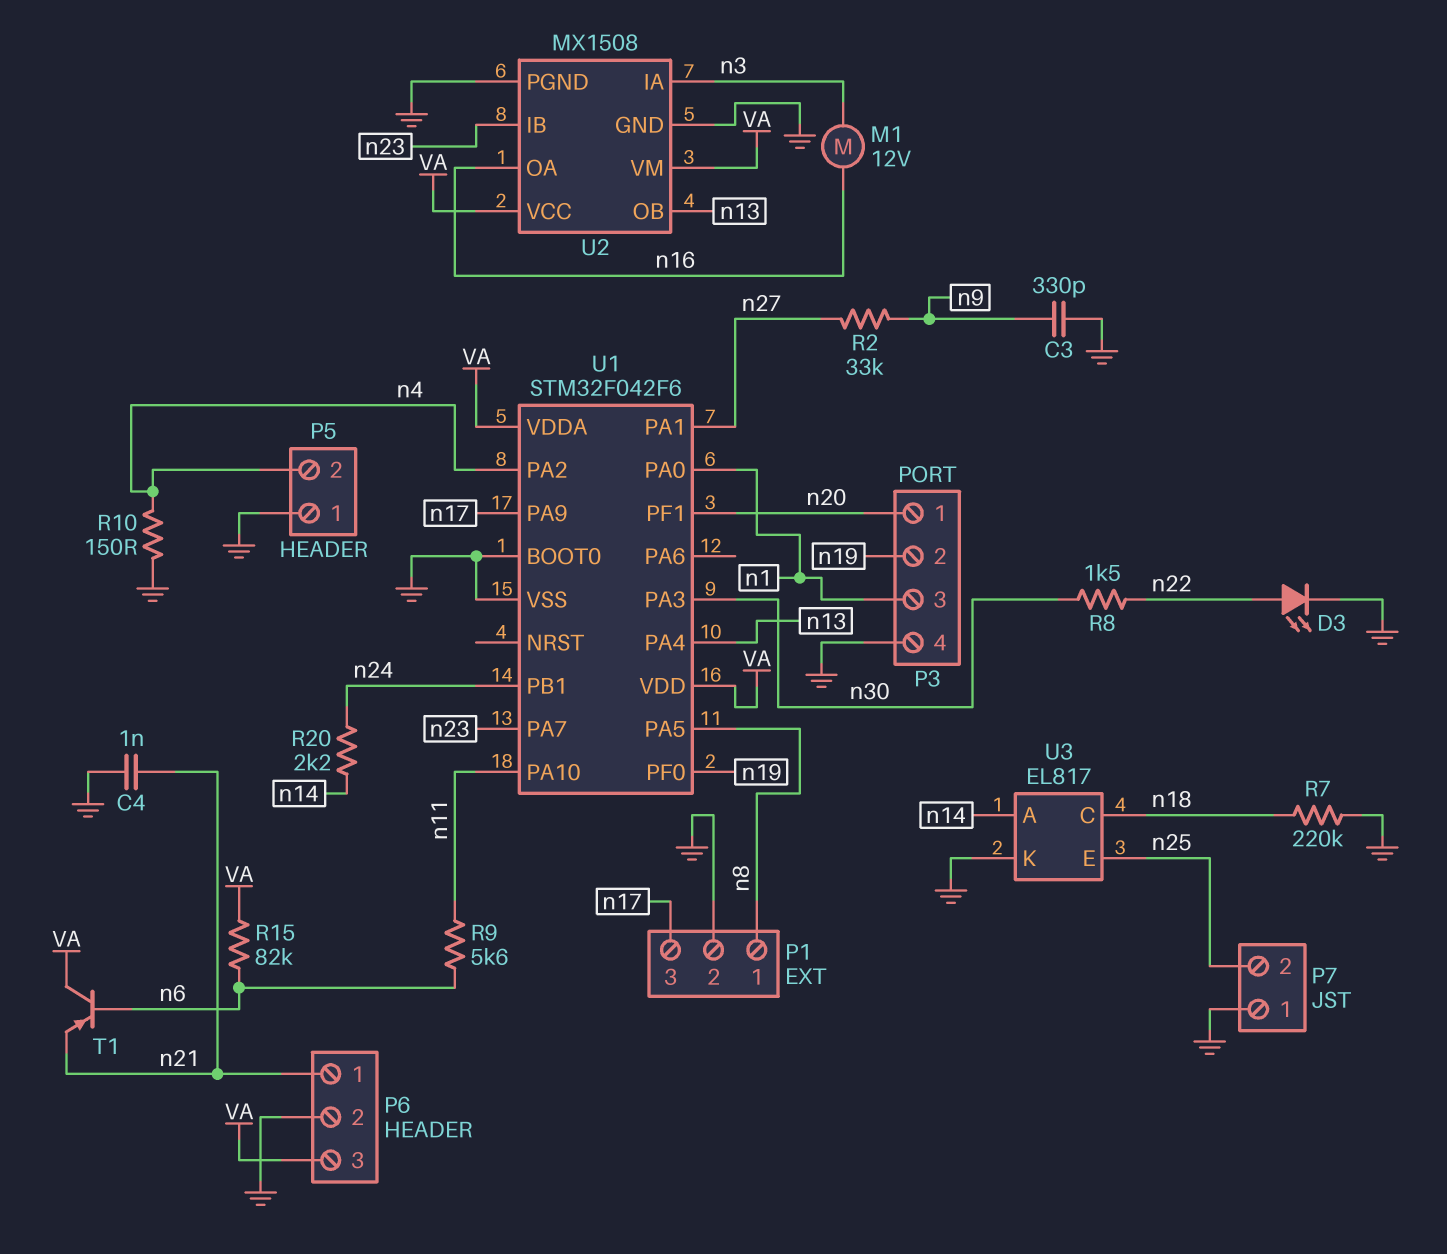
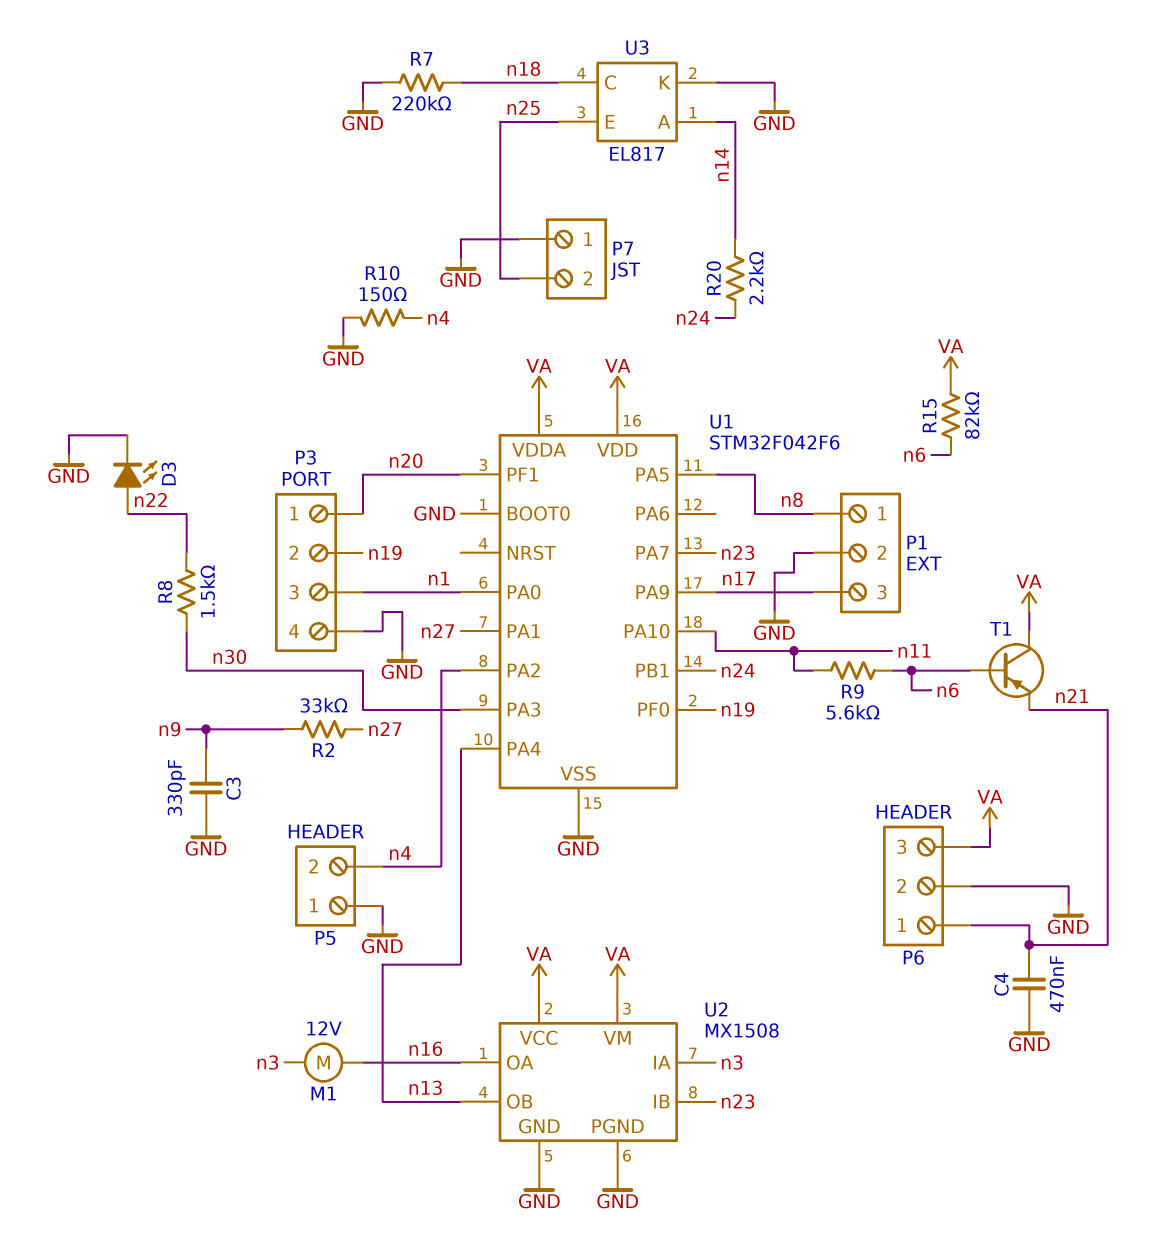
C4: 1nF (GND, n21) -> 470nF (GND, n21)

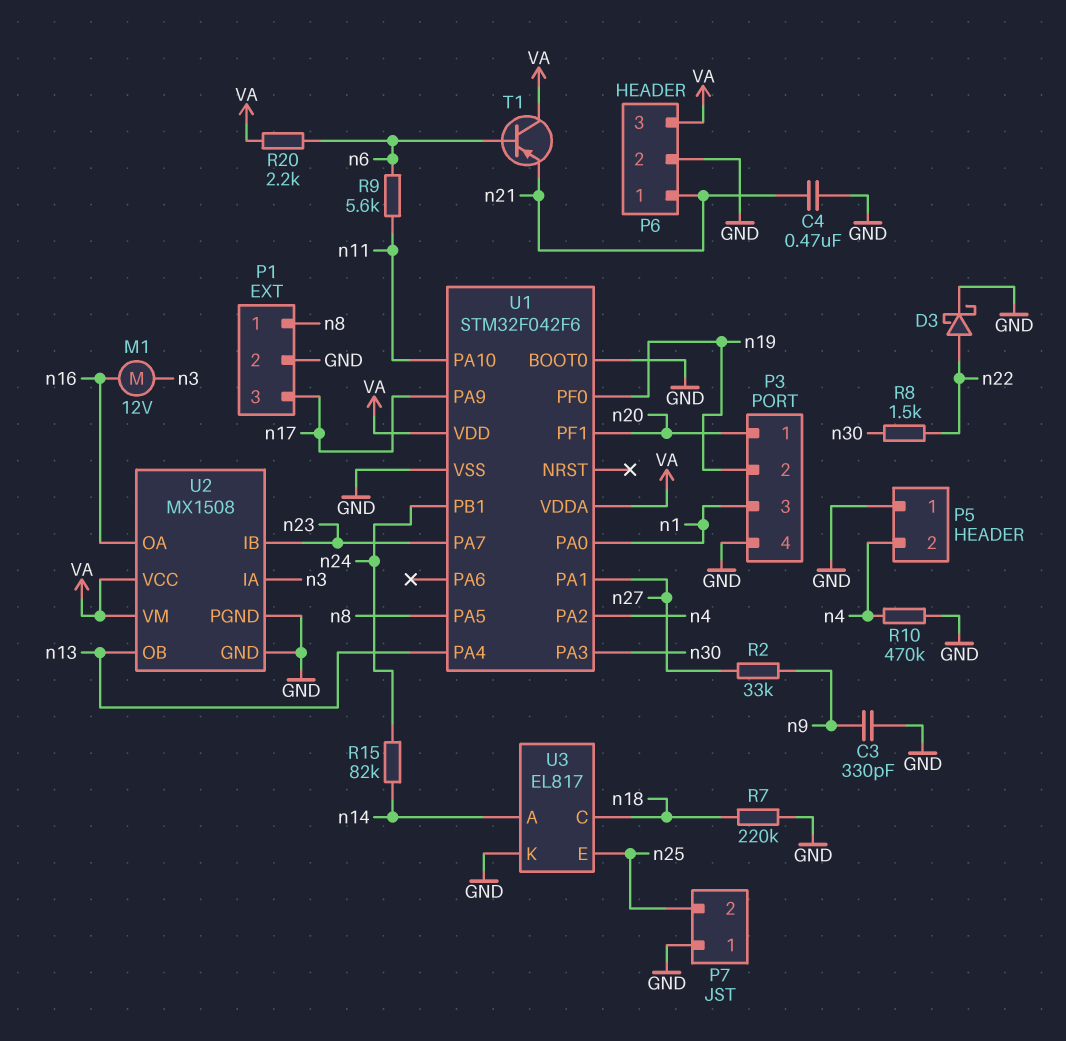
D3: LED (A n22, K GND) -> schottky (A n22, K GND)
R10: 150 (GND, n4) -> 470k (GND, n4)
R15: 82k (VA, n6) -> 82k (n14, n24)
R20: 2.2k (n14, n24) -> 2.2k (VA, n6)

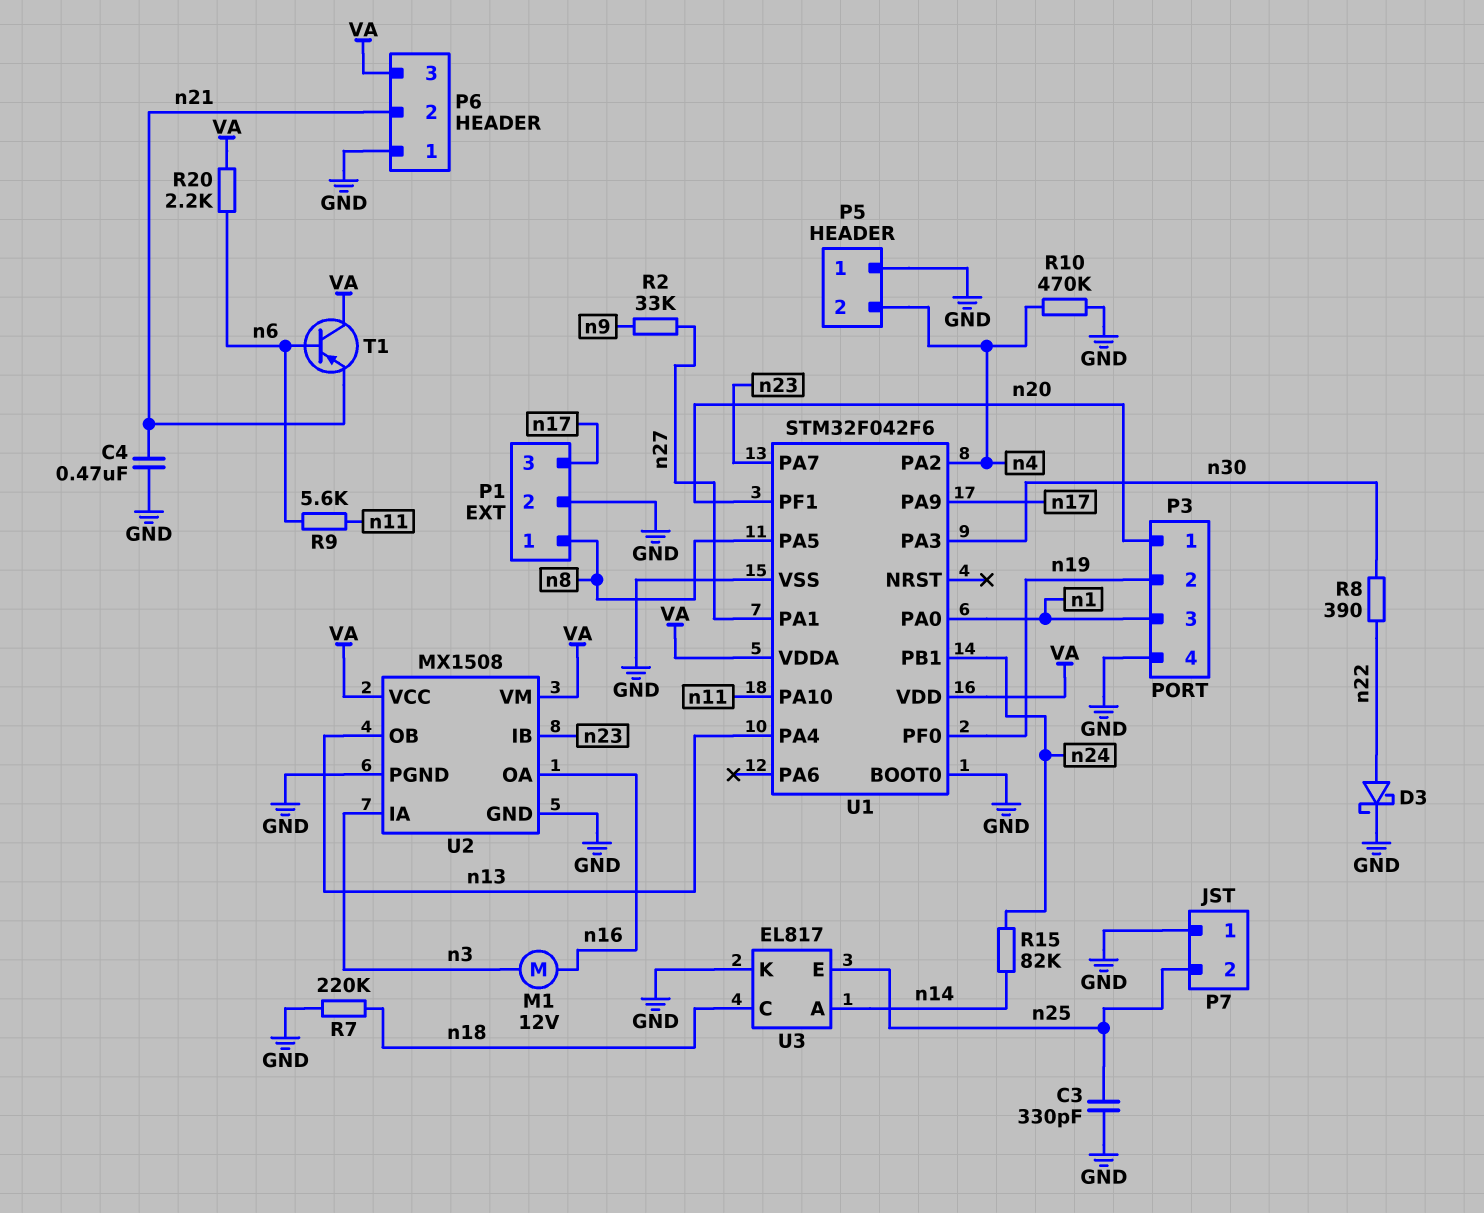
C3: 330pF (GND, n9) -> 330pF (GND, n25)
P6 pin 1: n21 -> GND
P6 pin 2: GND -> n21
R8: 1.5k (n22, n30) -> 390 (n22, n30)

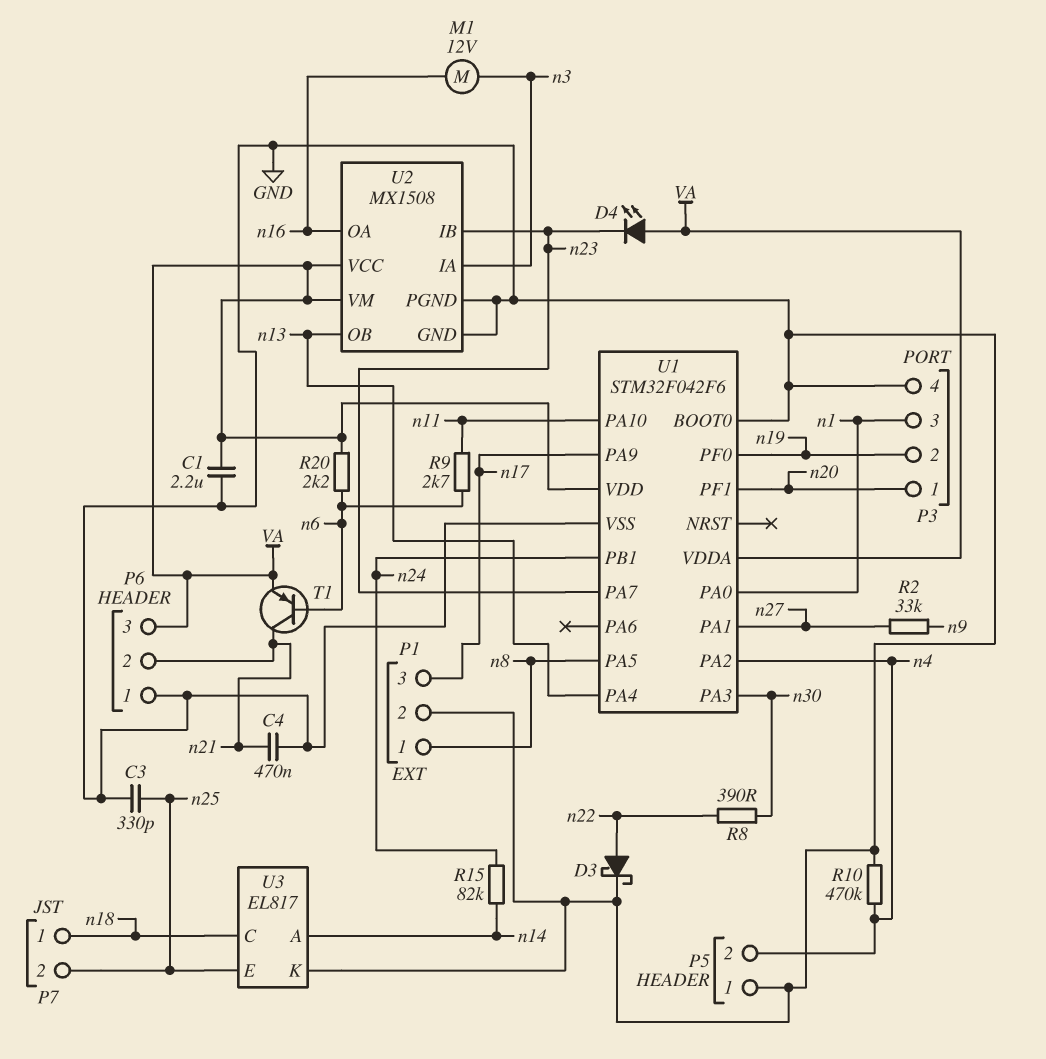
C1: none -> 2.2uF (GND, VA)
D4: none -> LED (A VA, K n23)
P7 pin 1: GND -> n18
R7: 220k (GND, n18) -> none
R9: 5.6k (n6, n11) -> 2.7k (n6, n11)
T1: PNP (B n6, C VA, E n21) -> PNP (B n6, C n21, E VA)

